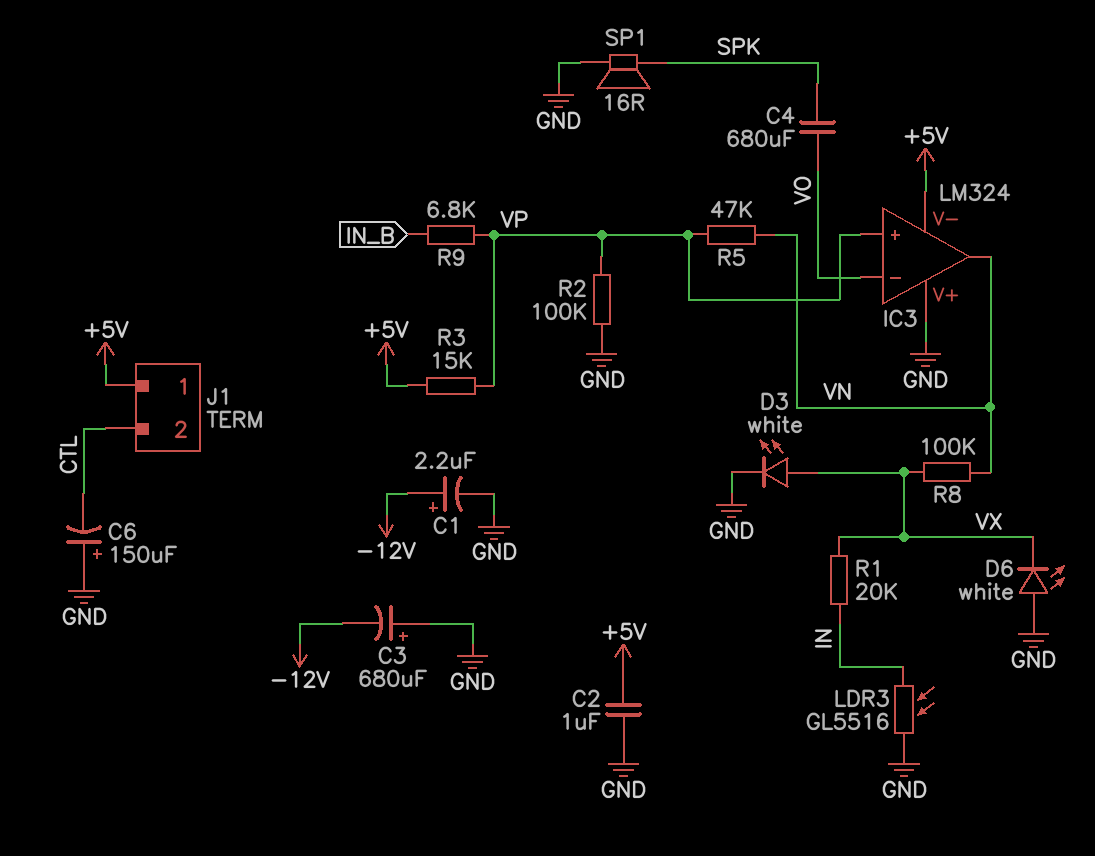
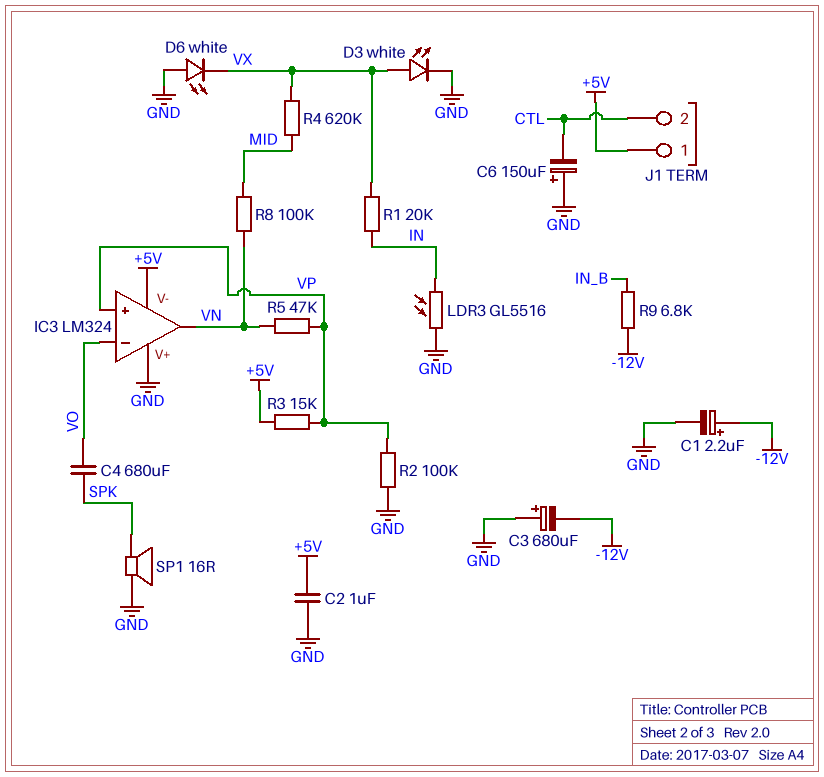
R4: none -> 620k (MID, VX)
R8: 100k (VN, VX) -> 100k (MID, VN)
R9: 6.8k (IN_B, VP) -> 6.8k (-12V, IN_B)

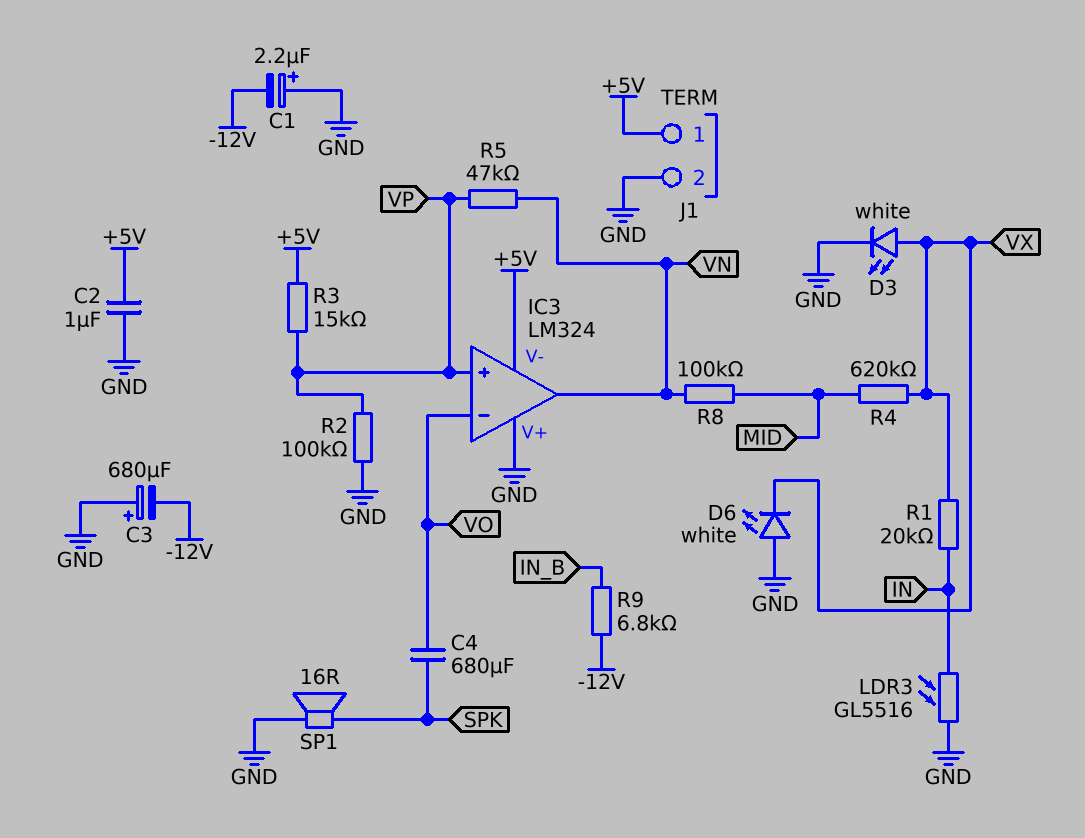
C1: 2.2uF (plus -12V, minus GND) -> 2.2uF (plus GND, minus -12V)
C6: 150uF (plus GND, minus CTL) -> none
J1 pin 2: CTL -> GND

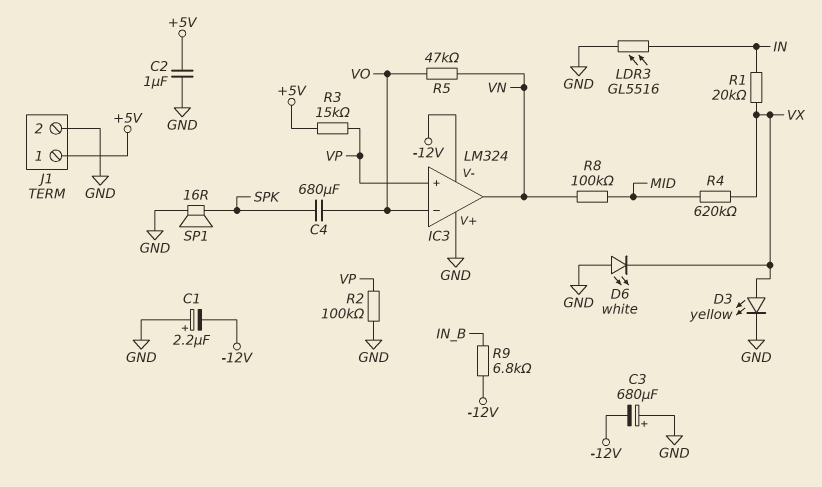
D3: LED white (A VX, K GND) -> LED yellow (A VX, K GND)
IC3 pin V-: +5V -> -12V
R5: 47k (VN, VP) -> 47k (VN, VO)

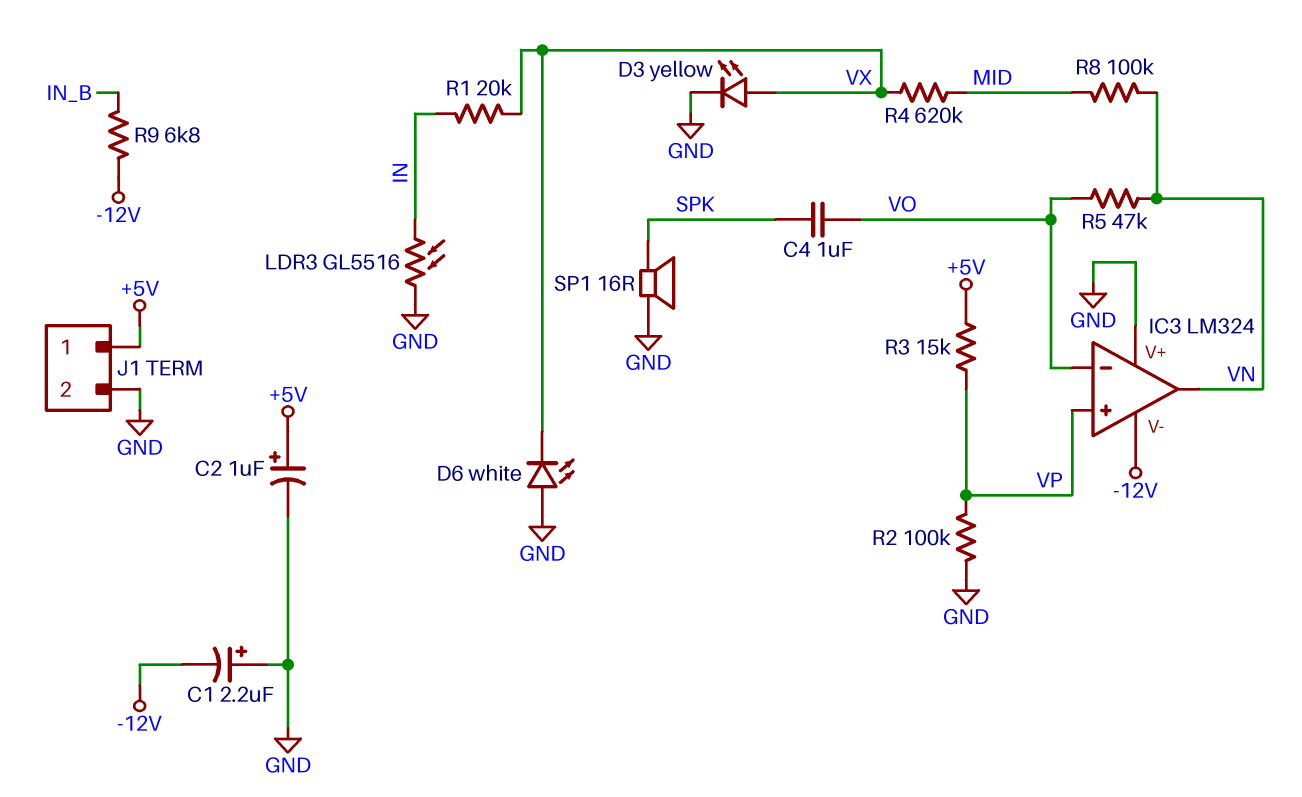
C2: 1uF (+5V, GND) -> 1uF (plus +5V, minus GND)
C3: 680uF (plus GND, minus -12V) -> none
C4: 680uF (SPK, VO) -> 1uF (SPK, VO)

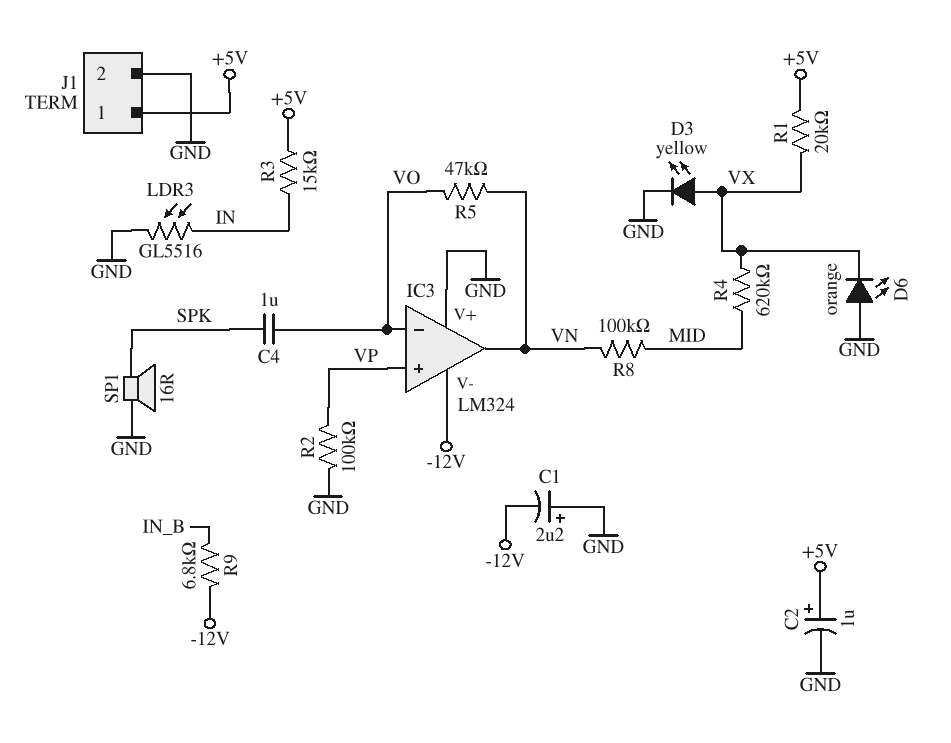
D6: LED white (A GND, K VX) -> LED orange (A GND, K VX)
R1: 20k (IN, VX) -> 20k (+5V, VX)
R3: 15k (+5V, VP) -> 15k (+5V, IN)

